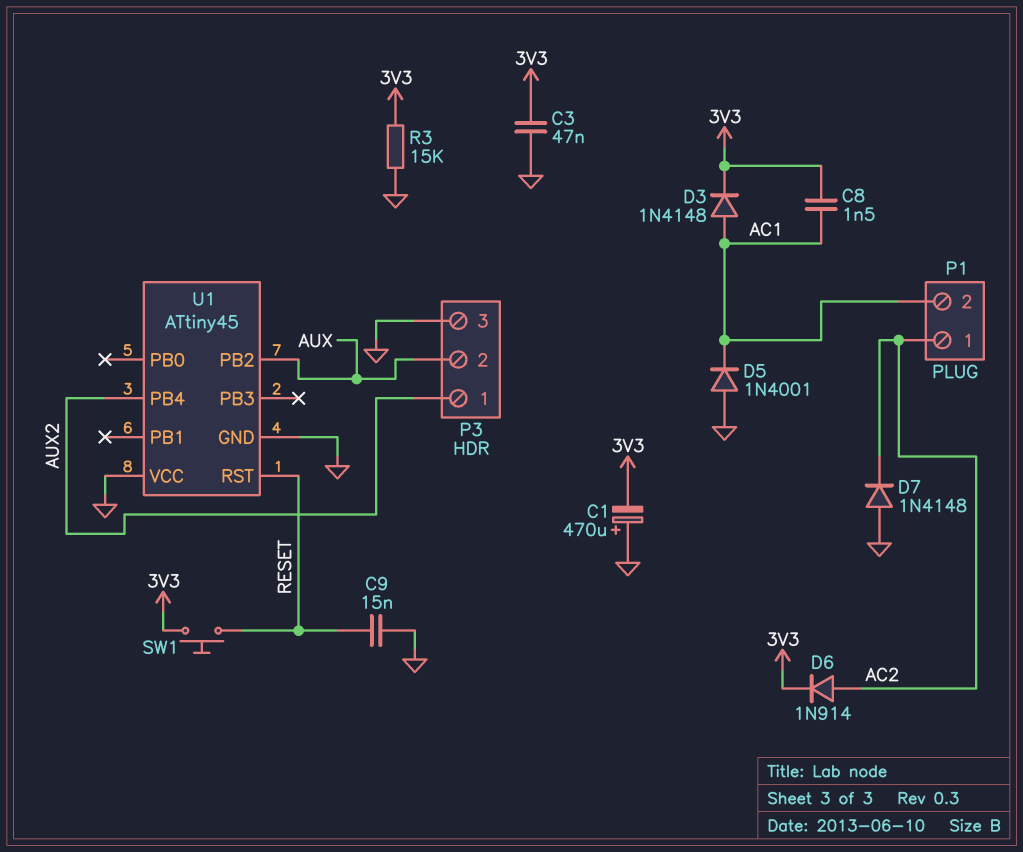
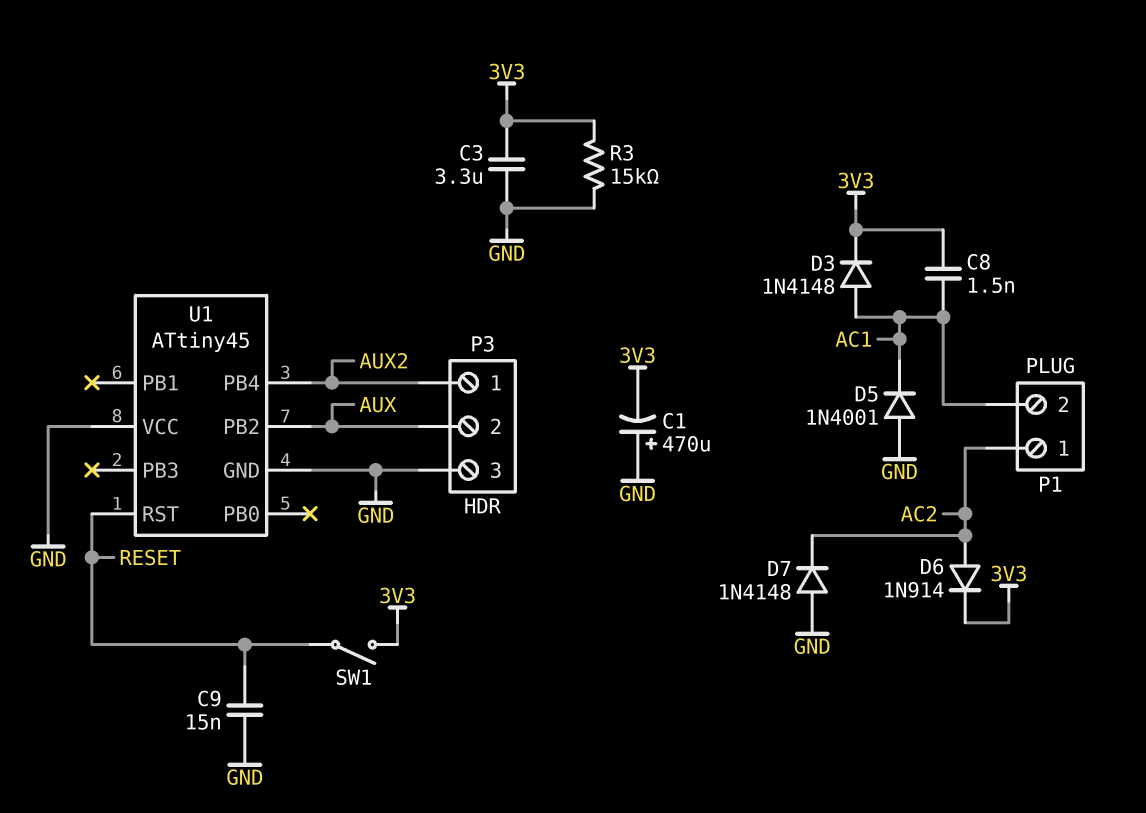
C3: 47nF (3V3, GND) -> 3.3uF (3V3, GND)
SW1: button (3V3, RESET) -> switch (3V3, RESET)

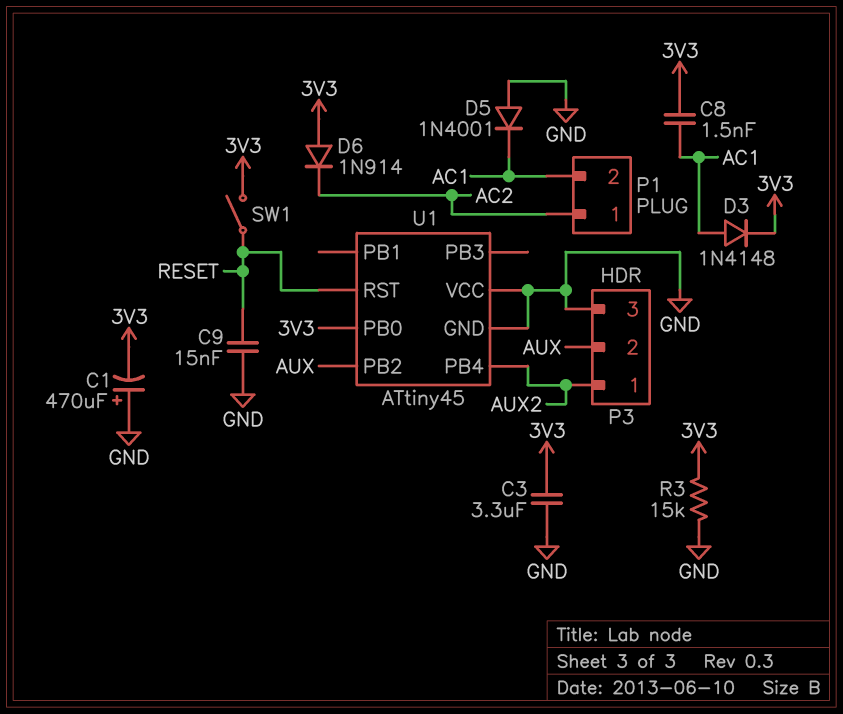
D6: diode 1N914 (A AC2, K 3V3) -> diode 1N914 (A 3V3, K AC2)
D7: diode 1N4148 (A GND, K AC2) -> none
U1 pin PB0: none -> 3V3

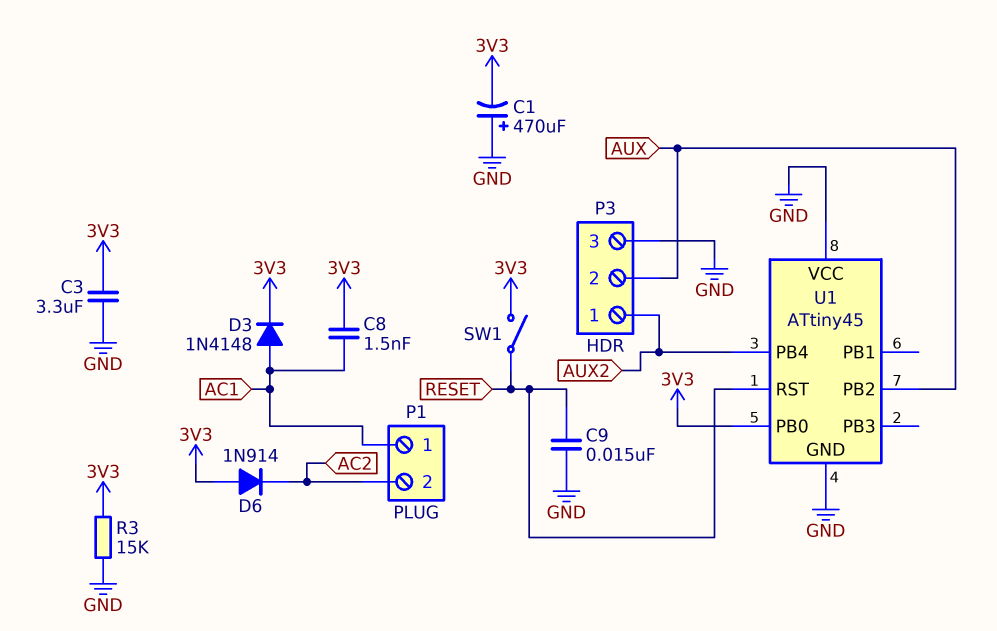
D5: diode 1N4001 (A GND, K AC1) -> none
P1 pin 1: AC2 -> AC1
P1 pin 2: AC1 -> AC2

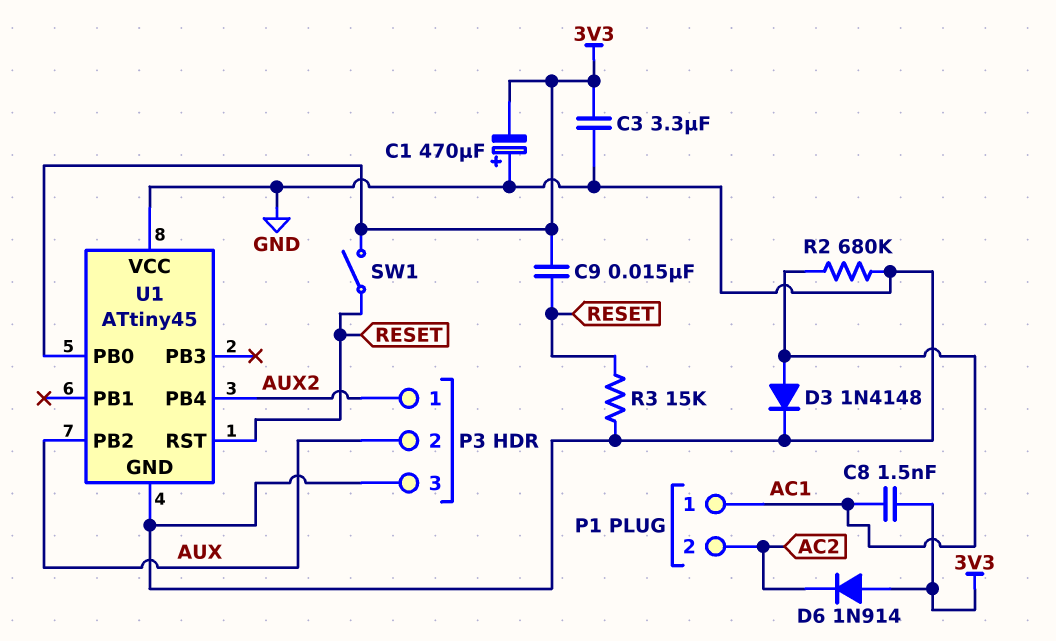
C9: 15nF (GND, RESET) -> 15nF (3V3, RESET)
D3: diode 1N4148 (A AC1, K 3V3) -> diode 1N4148 (A AC1, K GND)
R2: none -> 680k (AC1, GND)
R3: 15k (3V3, GND) -> 15k (GND, RESET)

